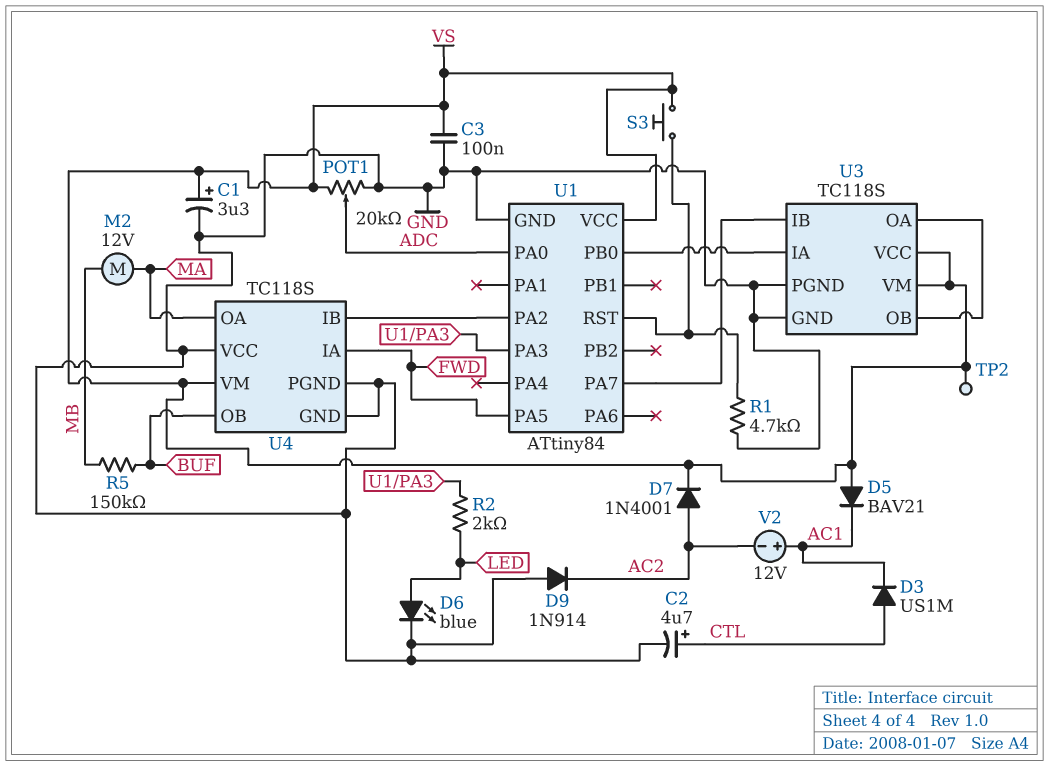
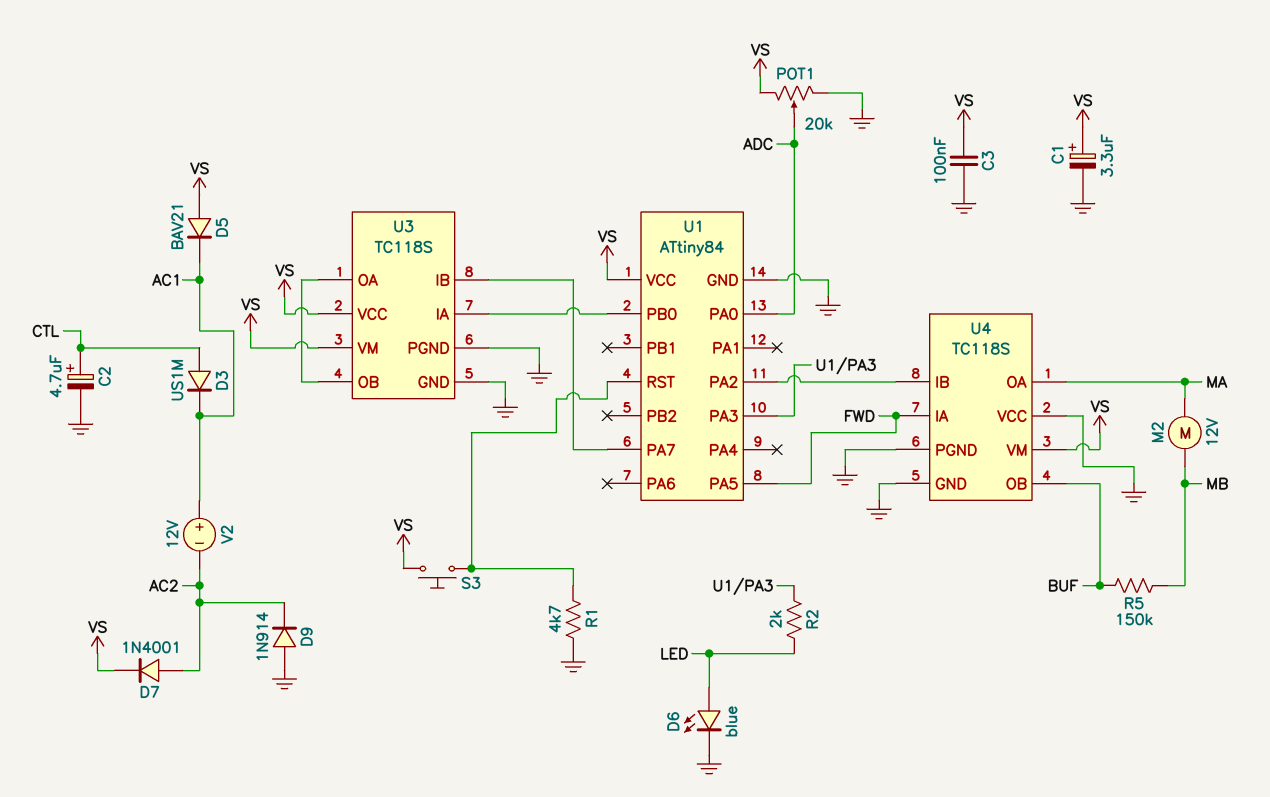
TP2: test point (VS) -> none

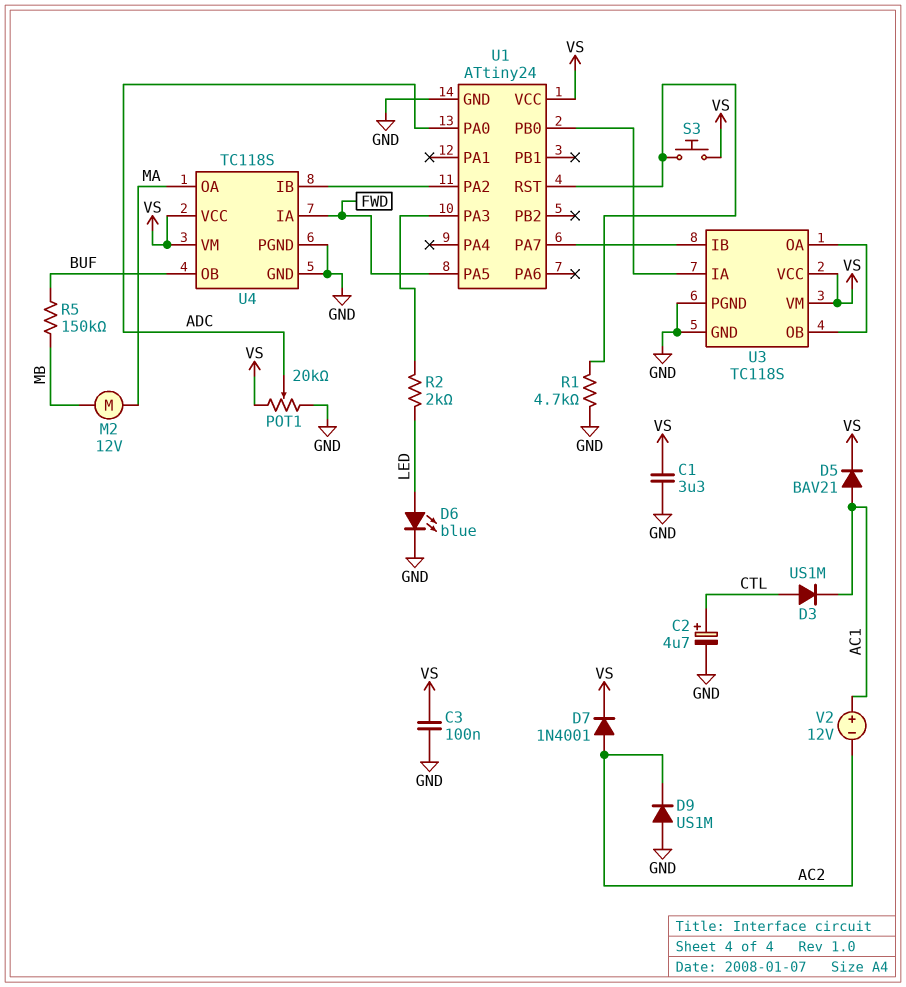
C1: 3.3uF (plus VS, minus GND) -> 3.3uF (GND, VS)
D5: diode BAV21 (A VS, K AC1) -> diode BAV21 (A AC1, K VS)
D9: diode 1N914 (A GND, K AC2) -> diode US1M (A GND, K AC2)
U1: ATtiny84 -> ATtiny24
U4 pin VCC: GND -> VS

